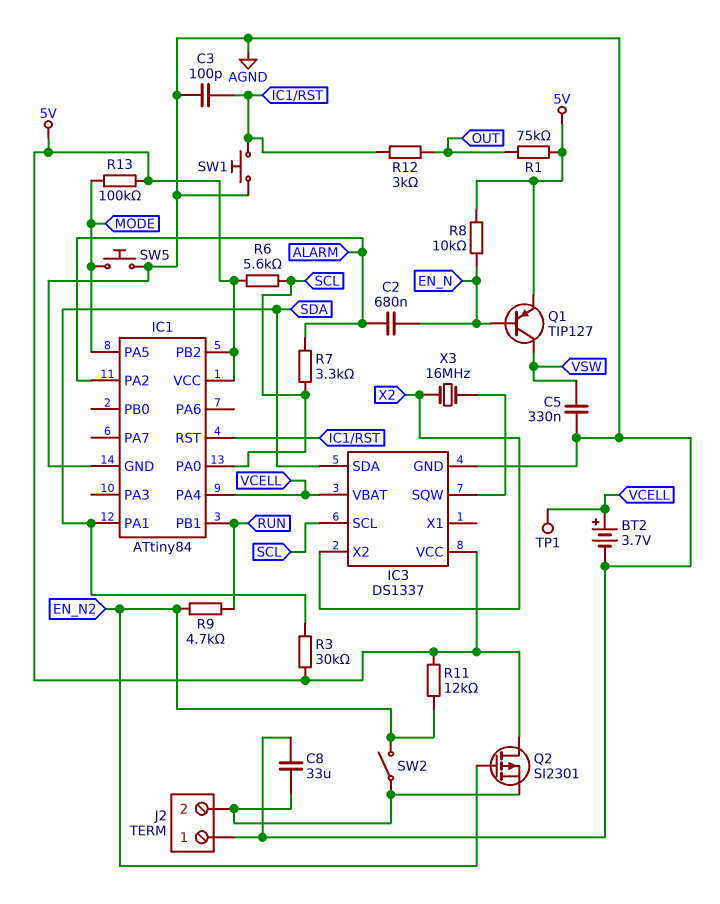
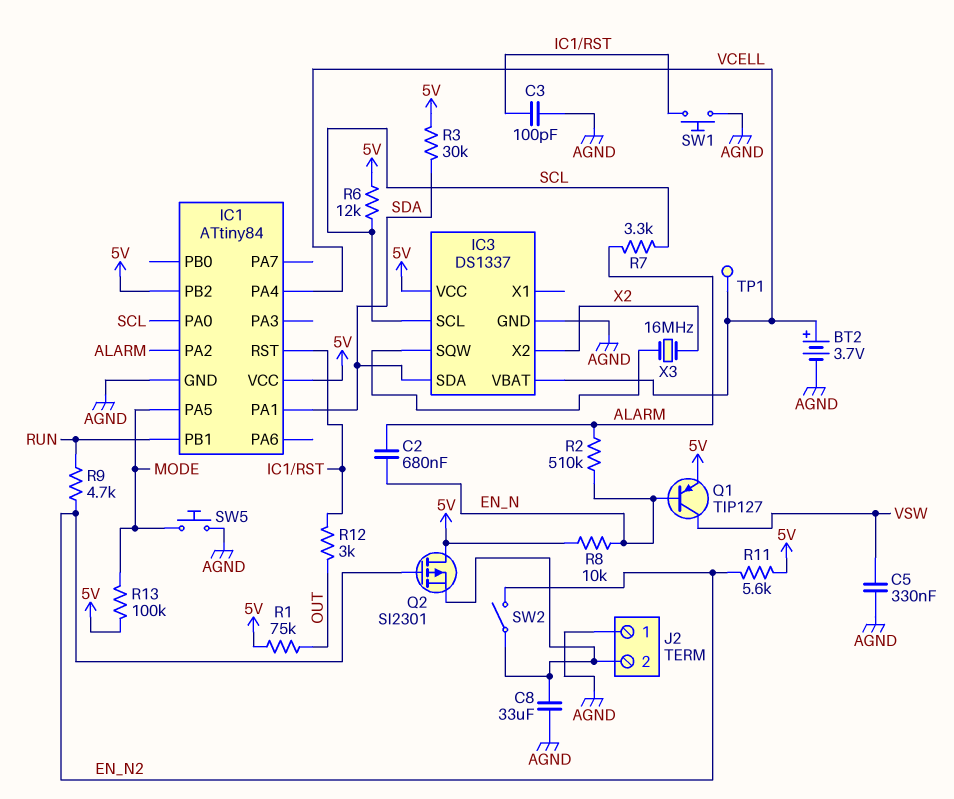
R2: none -> 510k (ALARM, EN_N)
R6: 5.6k (5V, SCL) -> 12k (5V, SCL)
R11: 12k (5V, EN_N2) -> 5.6k (5V, EN_N2)

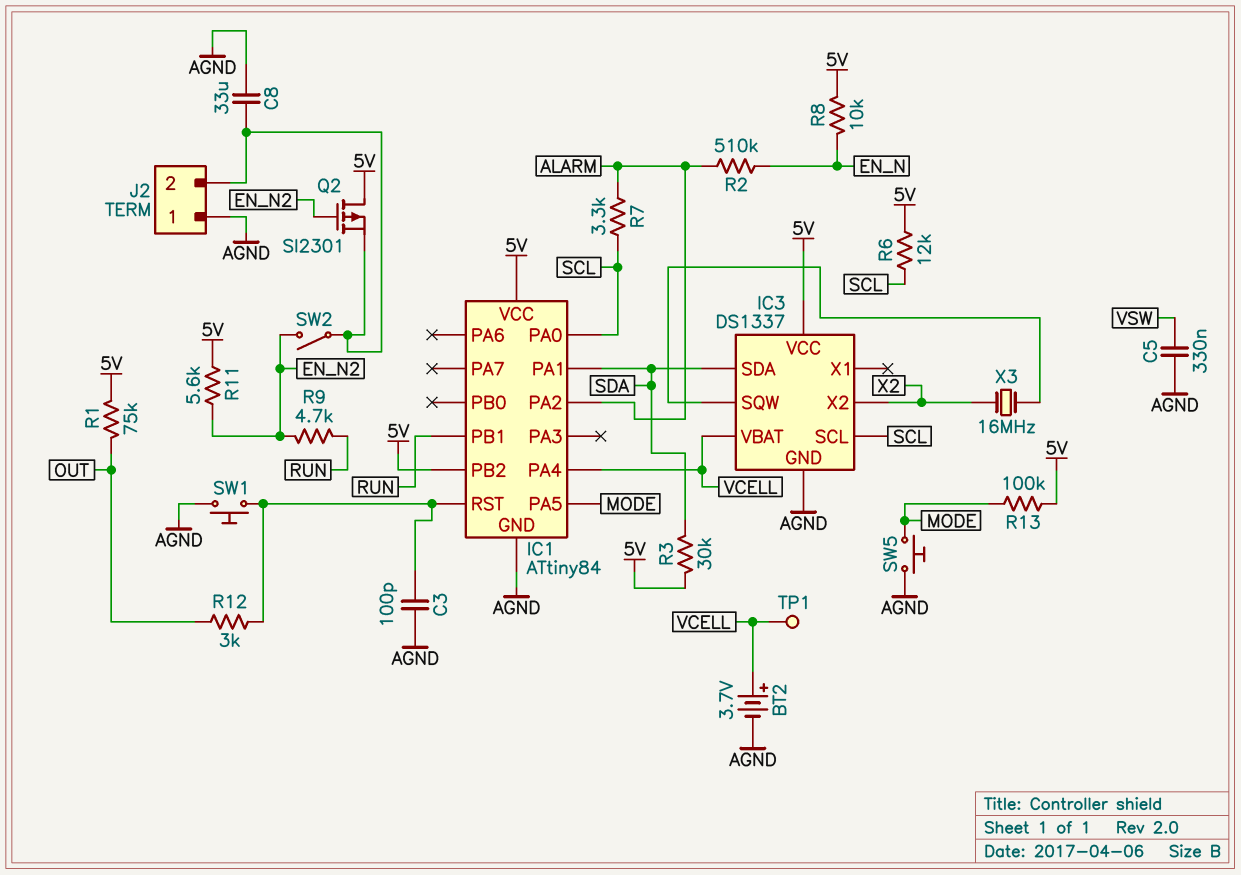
C2: 680nF (ALARM, EN_N) -> none
Q1: PNP TIP127 (B EN_N, C VSW, E 5V) -> none

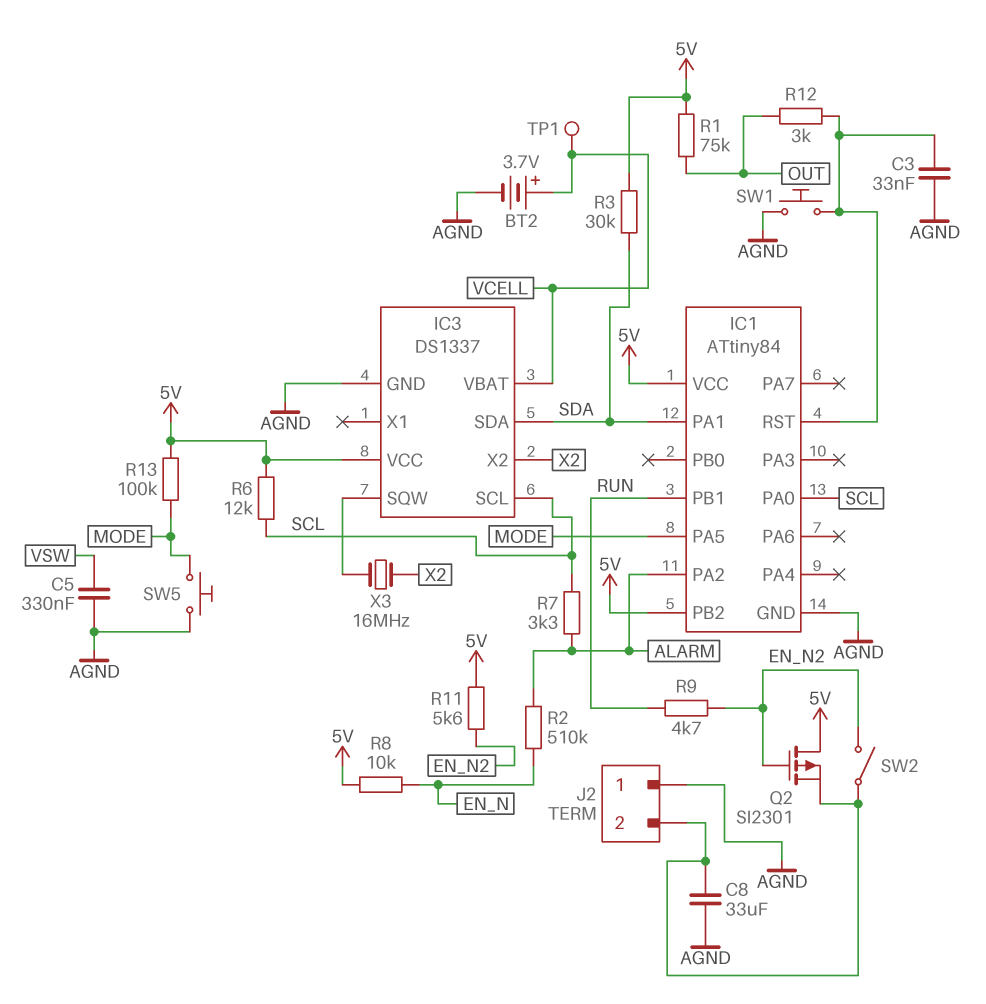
C3: 100pF (AGND, IC1/RST) -> 33nF (AGND, IC1/RST)
IC1 pin PA4: VCELL -> none

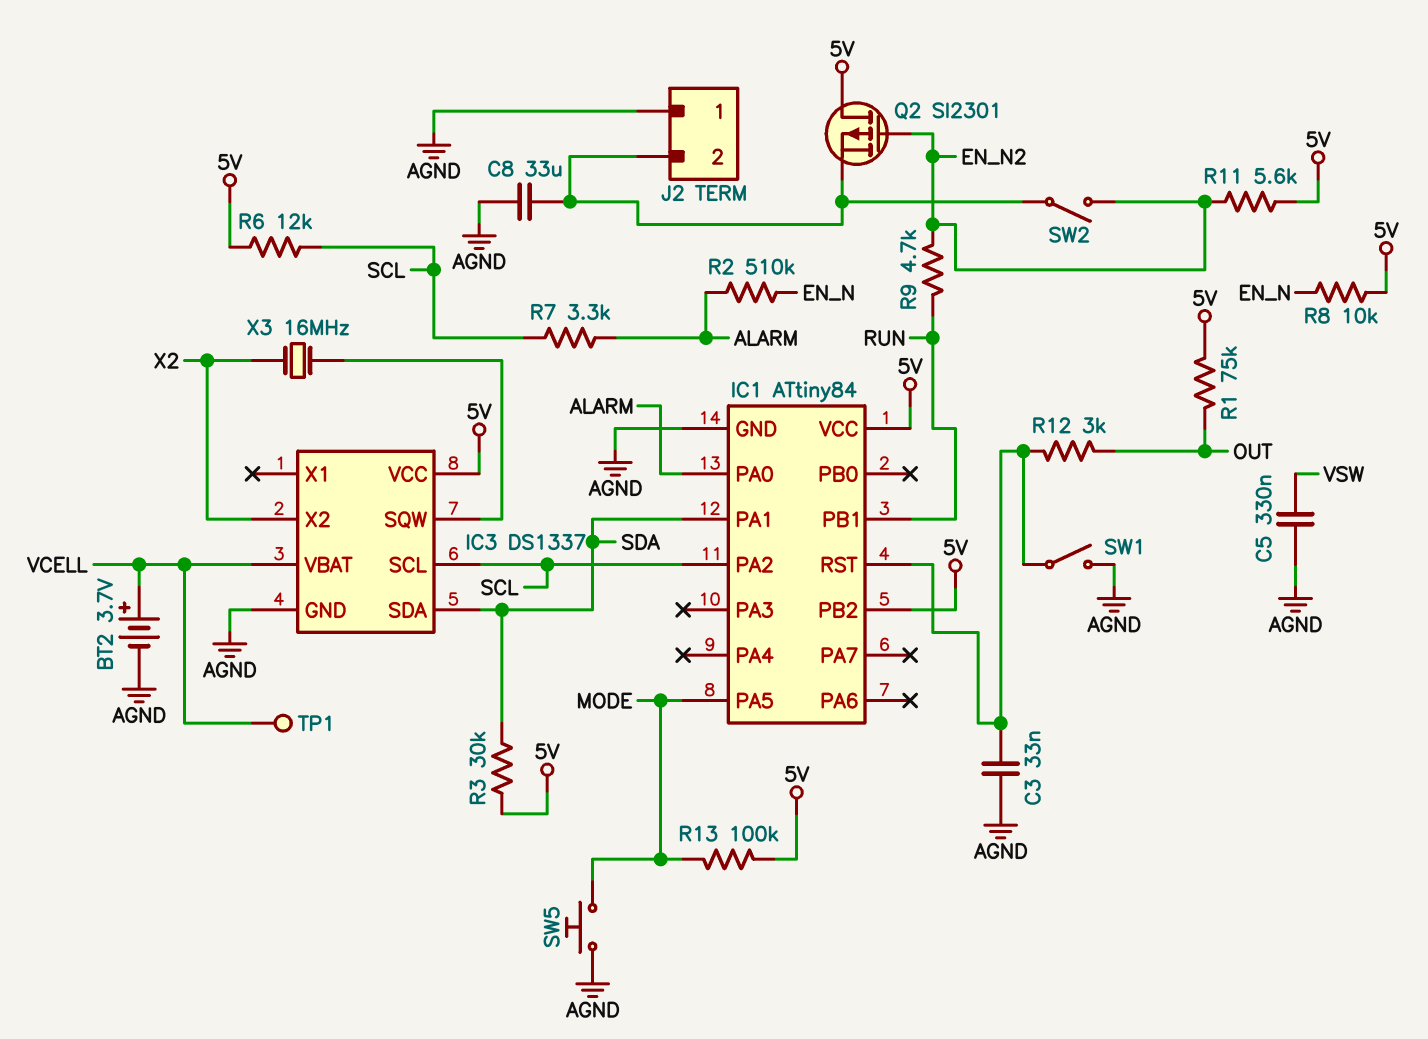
IC1 pin PA0: SCL -> ALARM
IC1 pin PA2: ALARM -> SCL
SW1: button (AGND, IC1/RST) -> switch (AGND, IC1/RST)

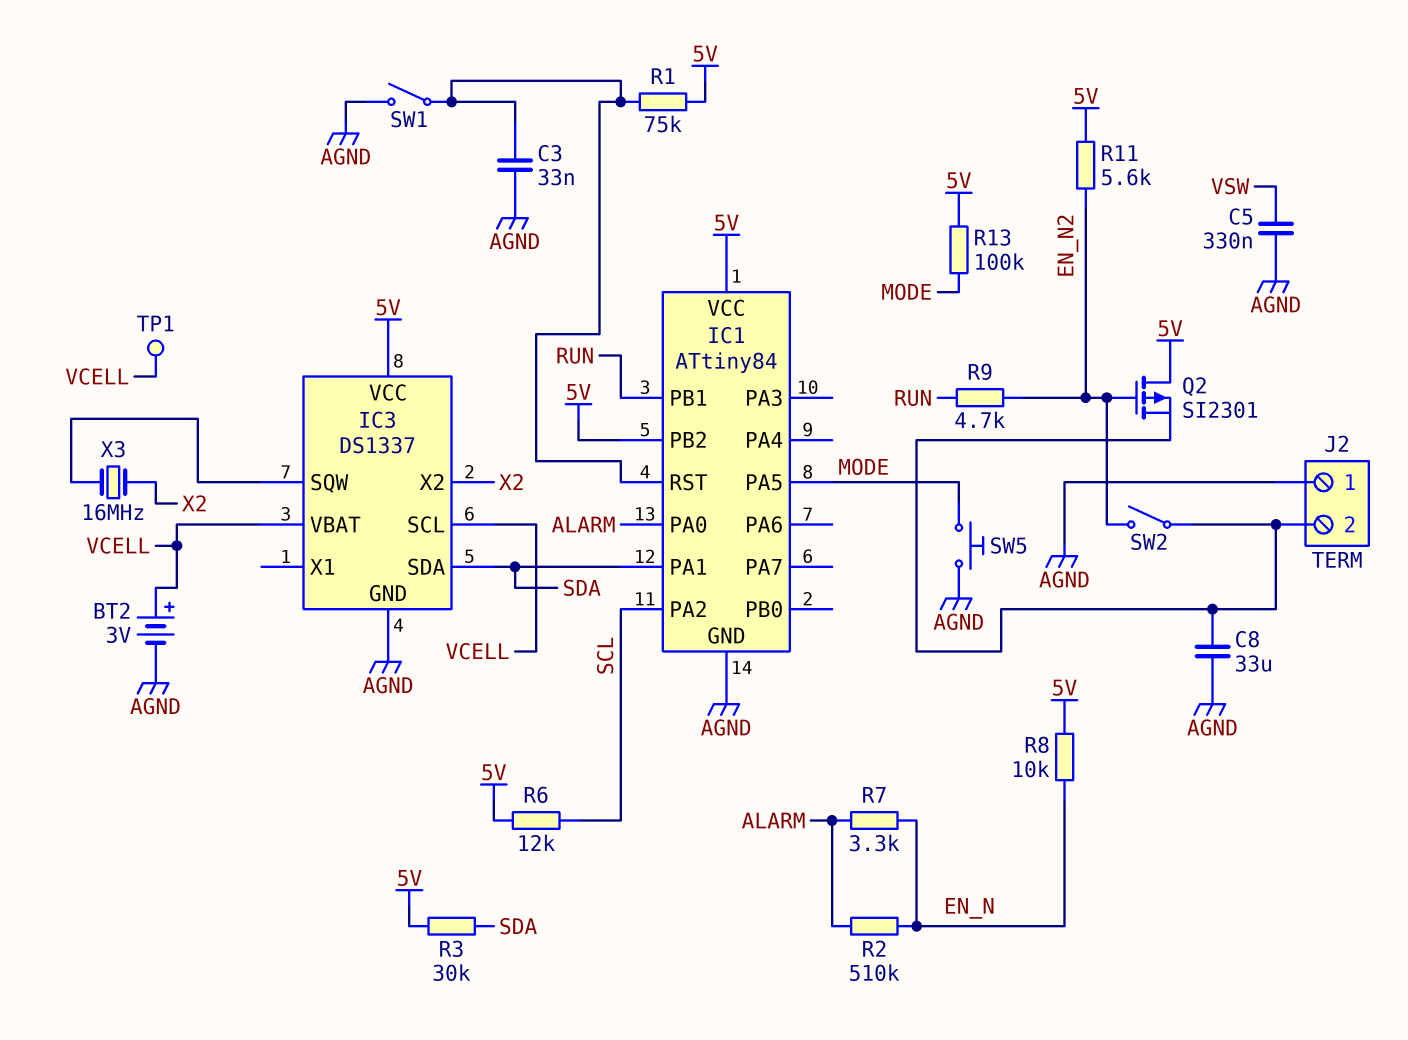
BT2: 3.7V (plus VCELL, minus AGND) -> 3V (plus VCELL, minus AGND)
IC3 pin SCL: SCL -> VCELL
R1: 75k (5V, OUT) -> 75k (5V, IC1/RST)
R7: 3.3k (ALARM, SCL) -> 3.3k (ALARM, EN_N)
R12: 3k (IC1/RST, OUT) -> none

